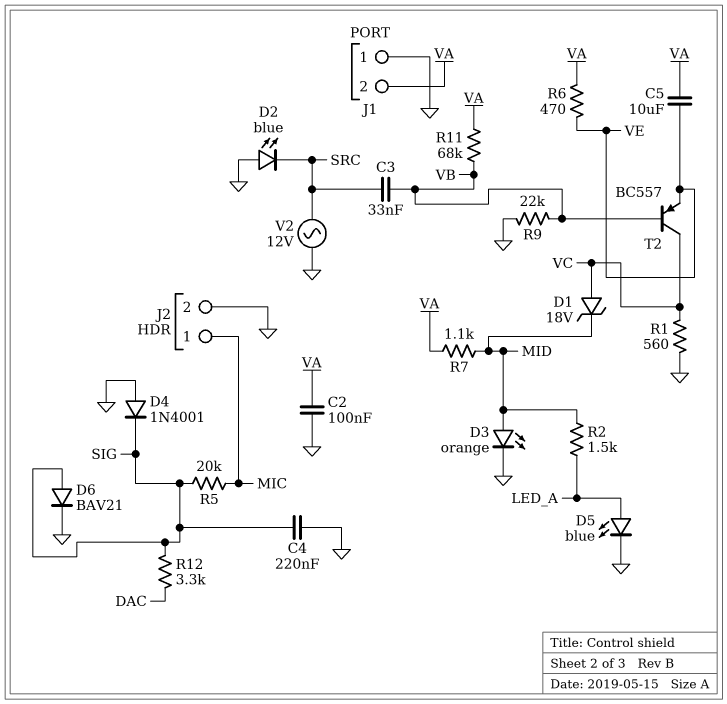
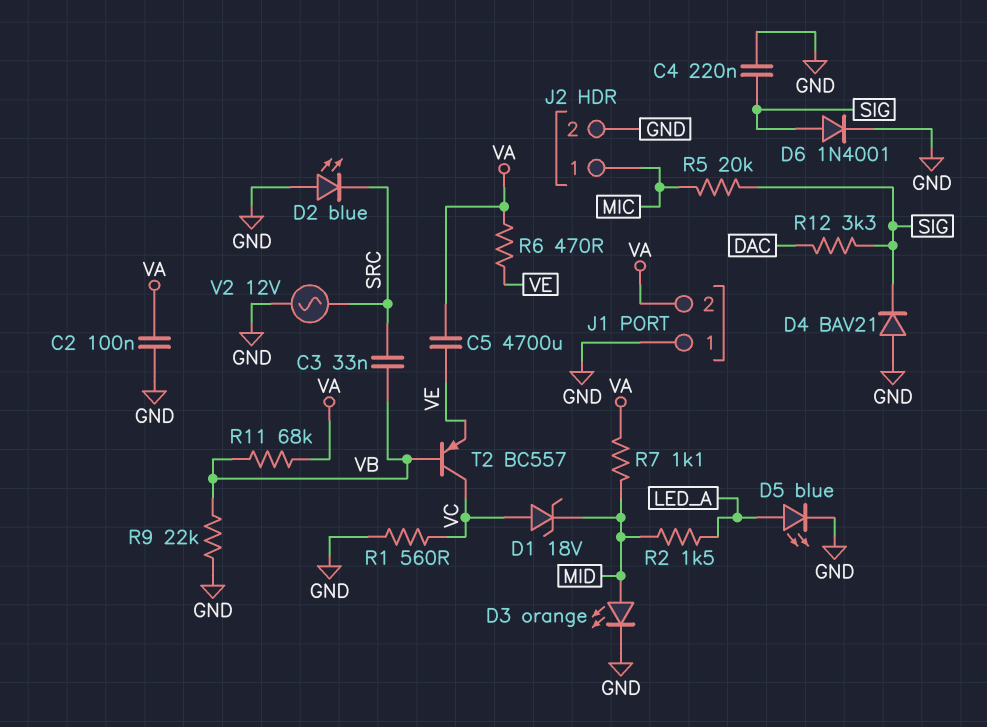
C5: 10uF (VA, VE) -> 4700uF (VA, VE)
D4: diode 1N4001 (A GND, K SIG) -> diode BAV21 (A GND, K SIG)
D6: diode BAV21 (A SIG, K GND) -> diode 1N4001 (A SIG, K GND)

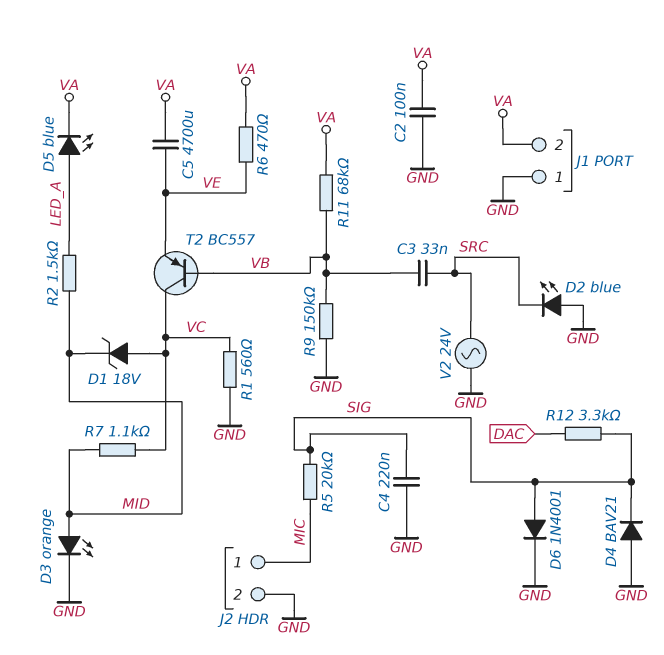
D5: LED blue (A LED_A, K GND) -> LED blue (A LED_A, K VA)
R7: 1.1k (MID, VA) -> 1.1k (MID, VC)
R9: 22k (GND, VB) -> 150k (GND, VB)
V2: AC 12V (GND, SRC) -> AC 24V (GND, SRC)

